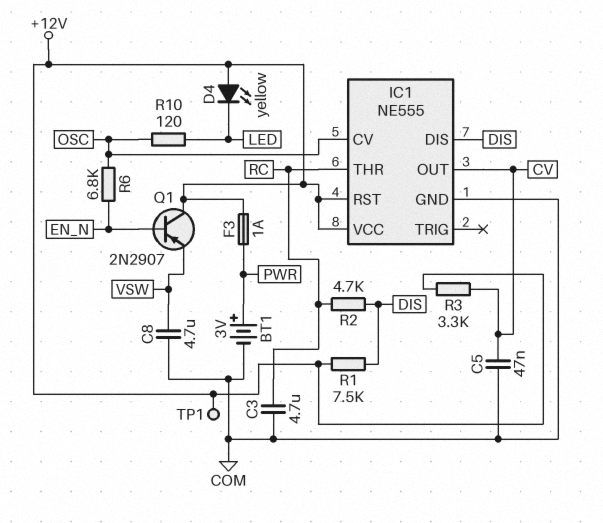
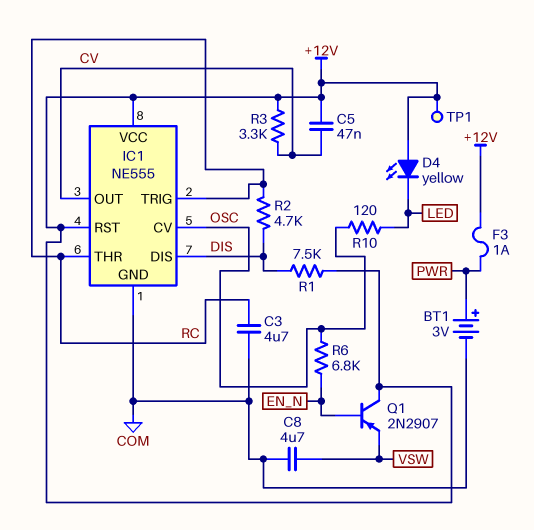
C5: 47nF (COM, CV) -> 47nF (+12V, CV)
IC1 pin TRIG: none -> RC

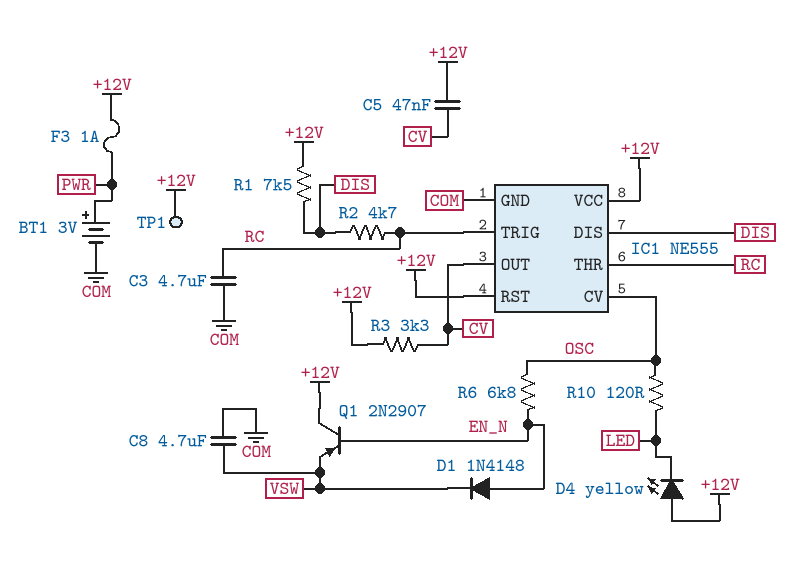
D1: none -> diode 1N4148 (A EN_N, K VSW)

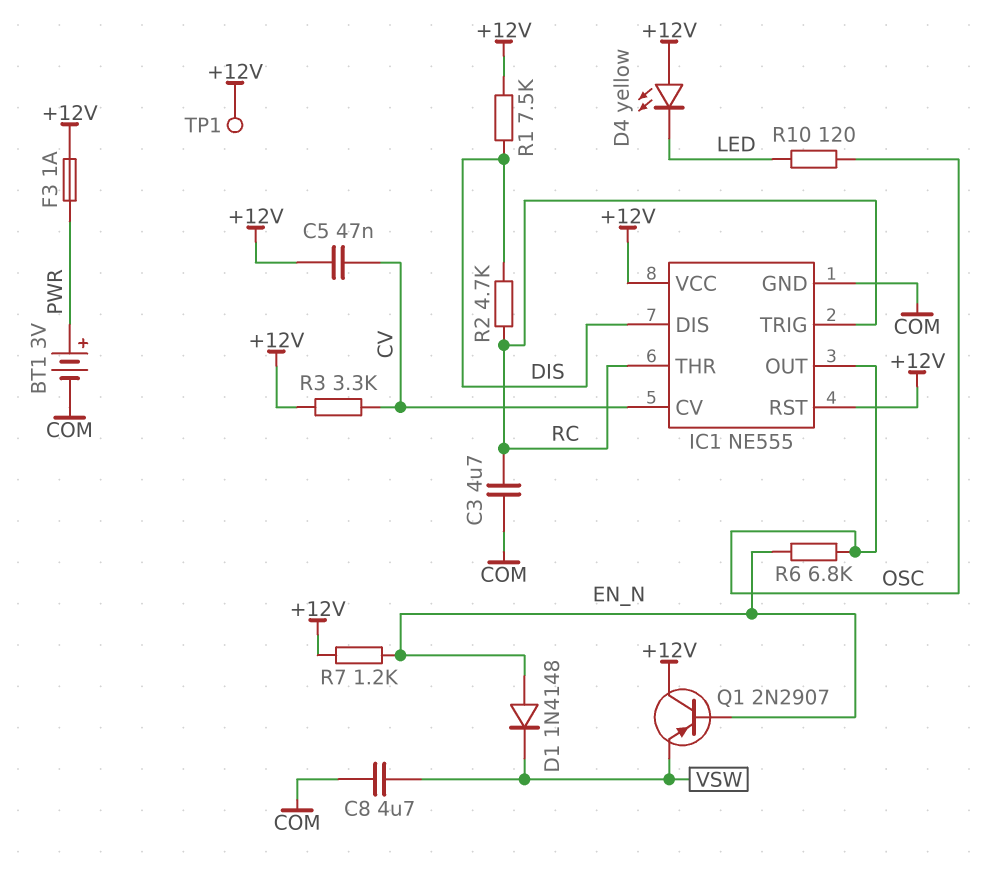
IC1 pin CV: OSC -> CV
IC1 pin OUT: CV -> OSC
R7: none -> 1.2k (+12V, EN_N)

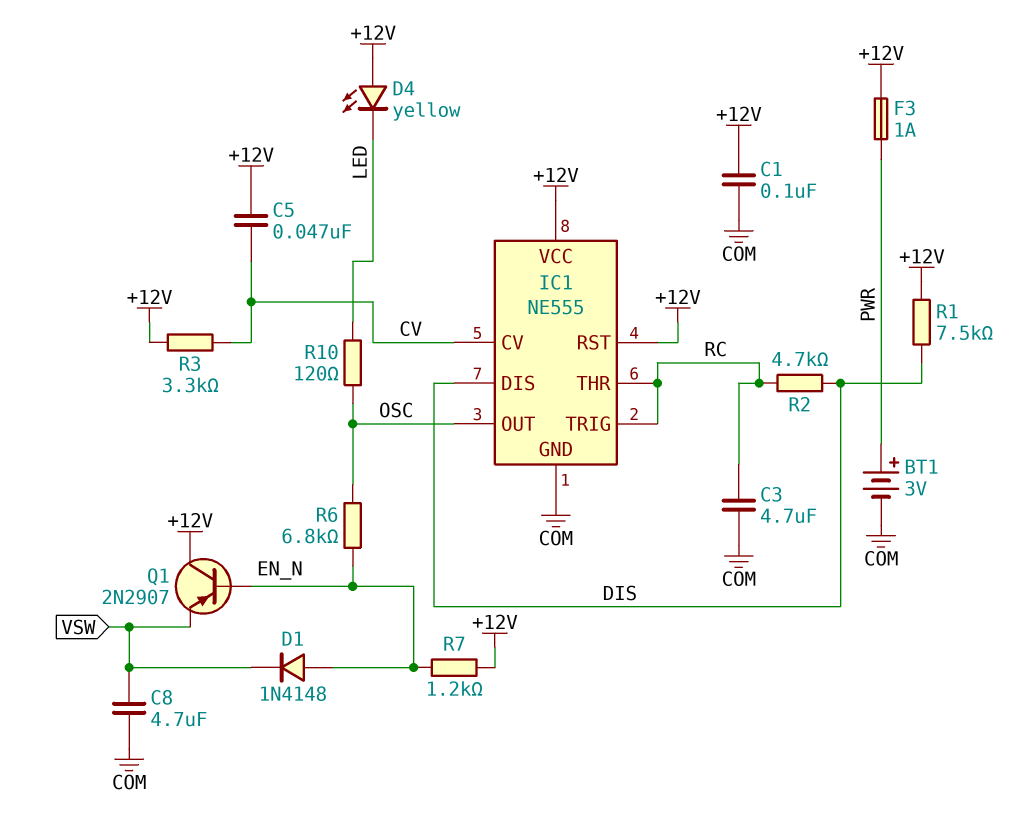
C1: none -> 100nF (+12V, COM)
TP1: test point (+12V) -> none

